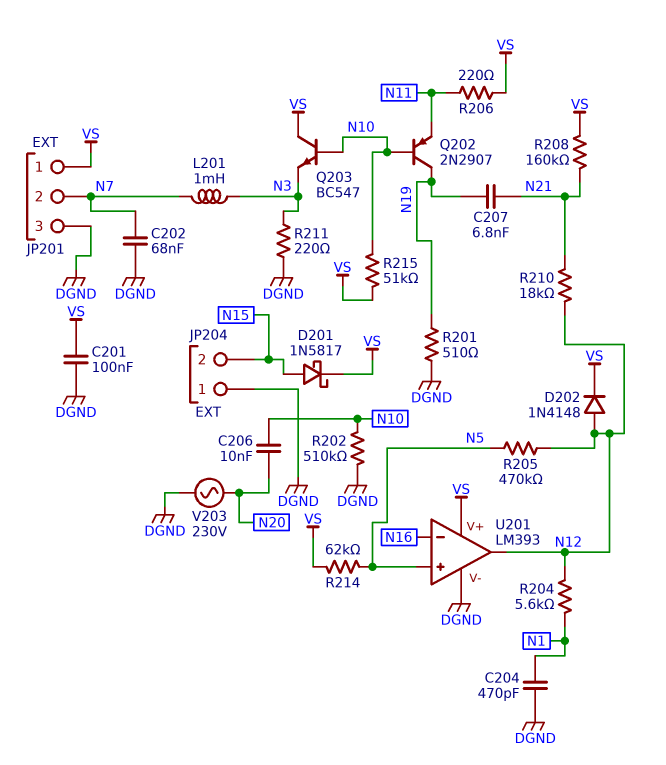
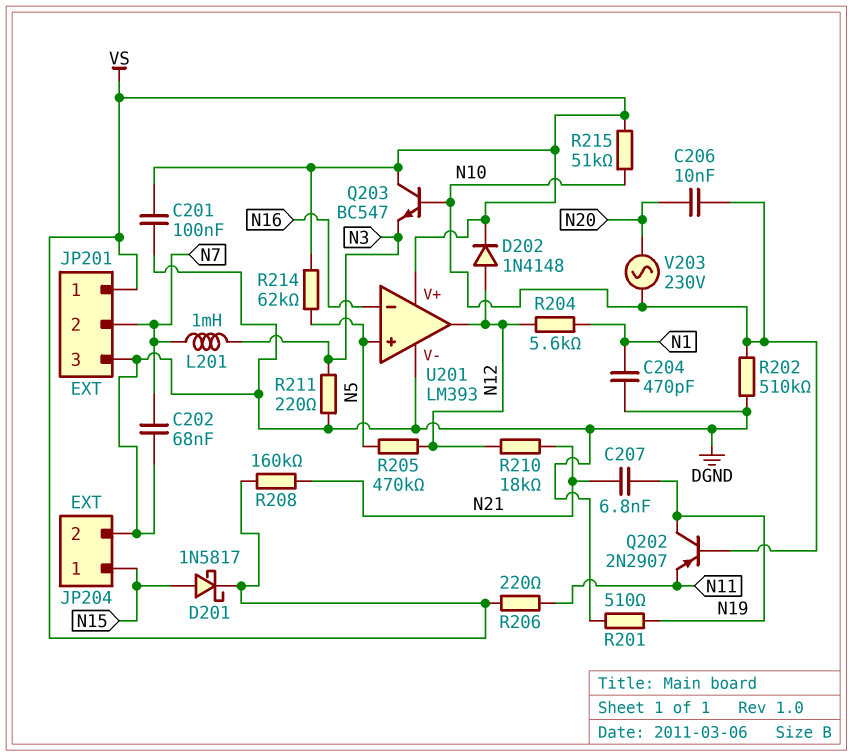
JP204 pin 1: DGND -> N15
JP204 pin 2: N15 -> DGND
V203: AC 230V (DGND, N20) -> AC 230V (N10, N20)

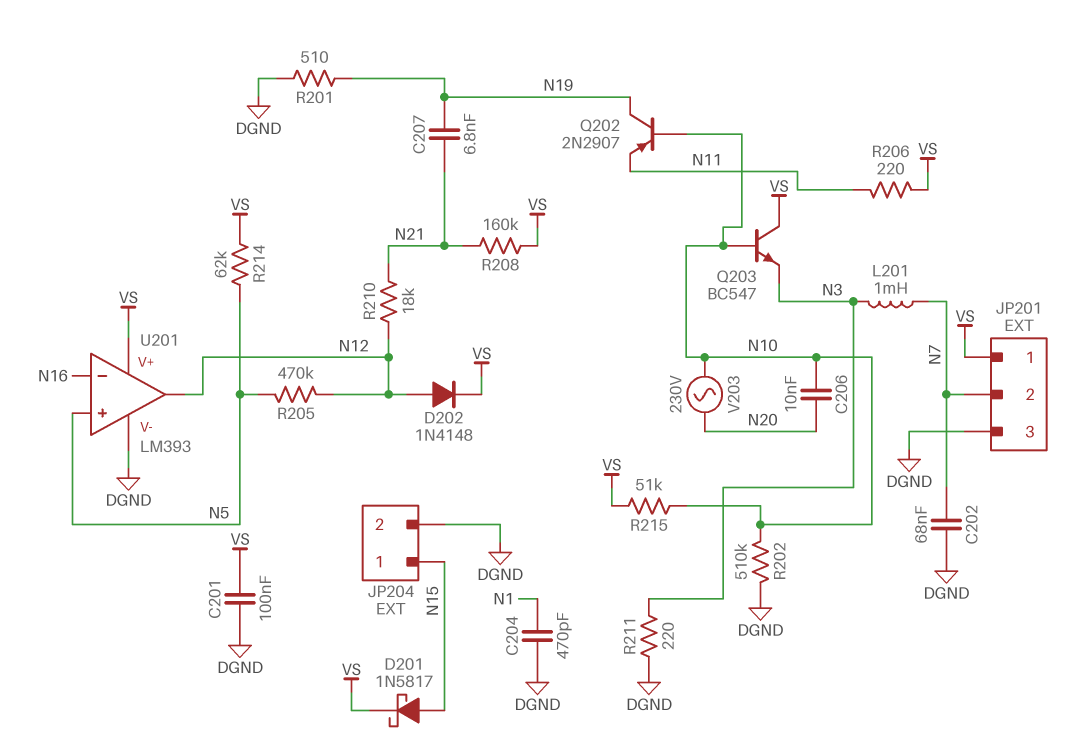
R204: 5.6k (N1, N12) -> none

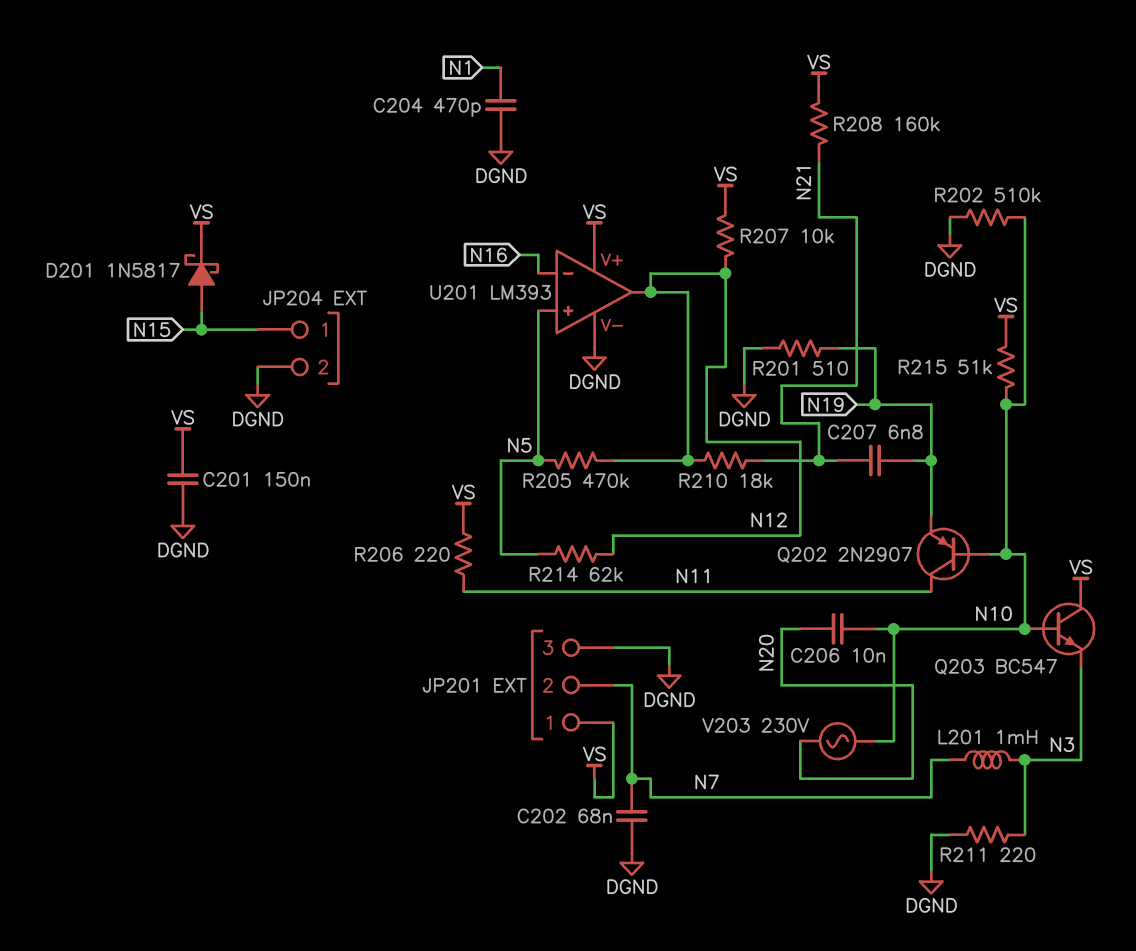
C201: 100nF (DGND, VS) -> 150nF (DGND, VS)
D202: diode 1N4148 (A N12, K VS) -> none
Q202: PNP 2N2907 (B N10, C N19, E N11) -> PNP 2N2907 (B N10, C N11, E N19)
R207: none -> 10k (N12, VS)
R214: 62k (N5, VS) -> 62k (N5, N12)

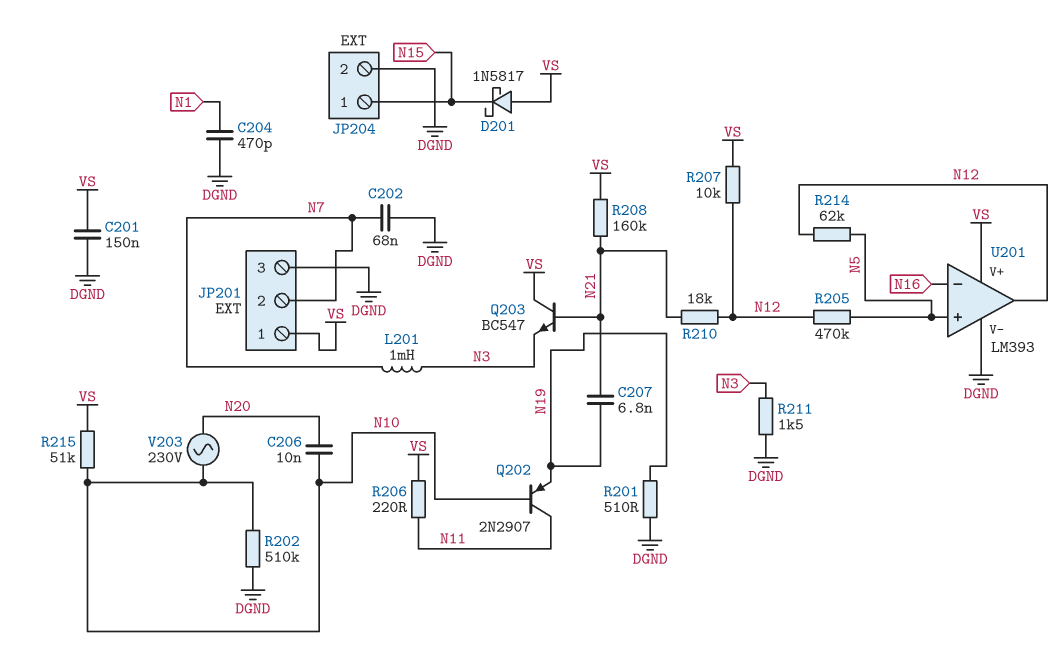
D201: schottky 1N5817 (A N15, K VS) -> schottky 1N5817 (A VS, K N15)
Q203: NPN BC547 (B N10, C VS, E N3) -> NPN BC547 (B N21, C VS, E N3)
R211: 220 (DGND, N3) -> 1.5k (DGND, N3)

